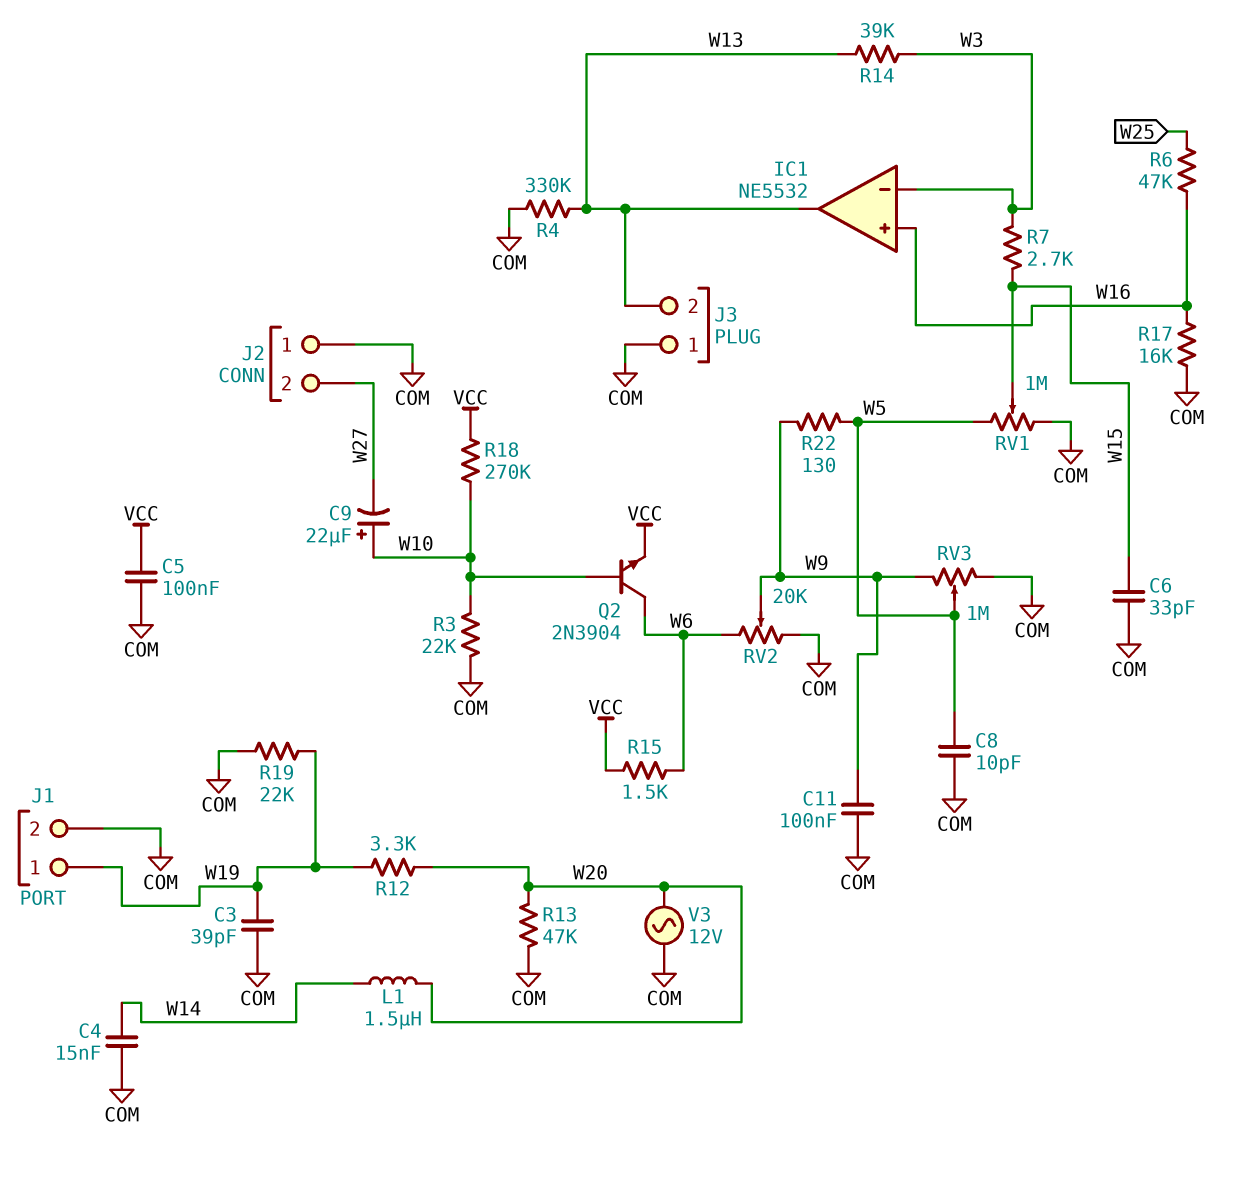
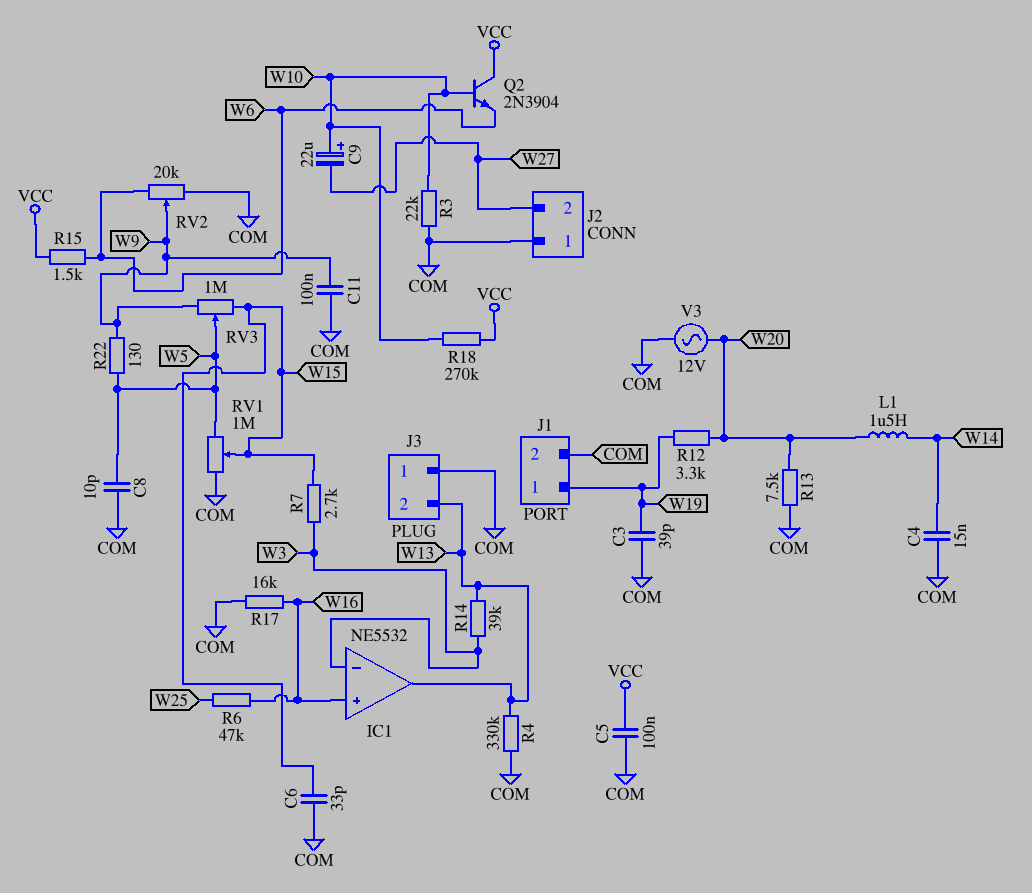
Q2: NPN 2N3904 (B W10, C W6, E VCC) -> NPN 2N3904 (B W10, C VCC, E W6)
R13: 47k (COM, W20) -> 7.5k (COM, W20)
R19: 22k (COM, W19) -> none
RV3: 1M (COM, W9, wiper W5) -> 1M (W9, W15, wiper W5)

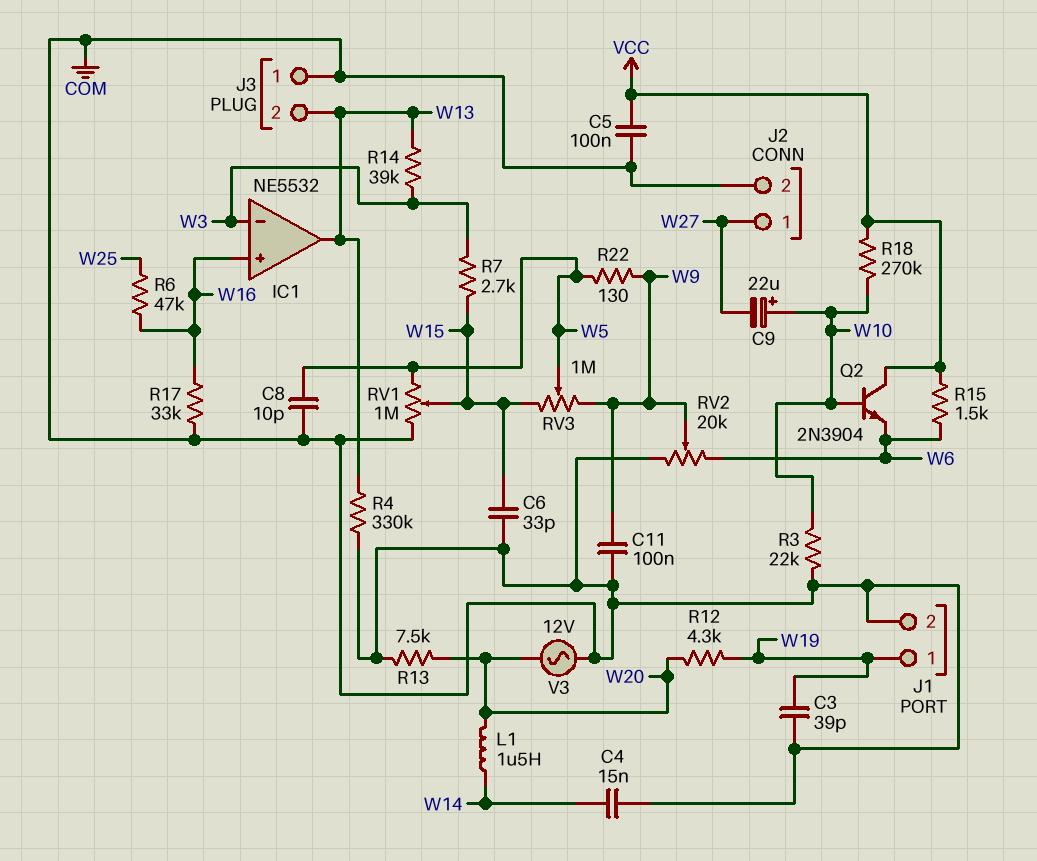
J2 pin 1: COM -> W27
J2 pin 2: W27 -> COM
R12: 3.3k (W19, W20) -> 4.3k (W19, W20)
R17: 16k (COM, W16) -> 33k (COM, W16)

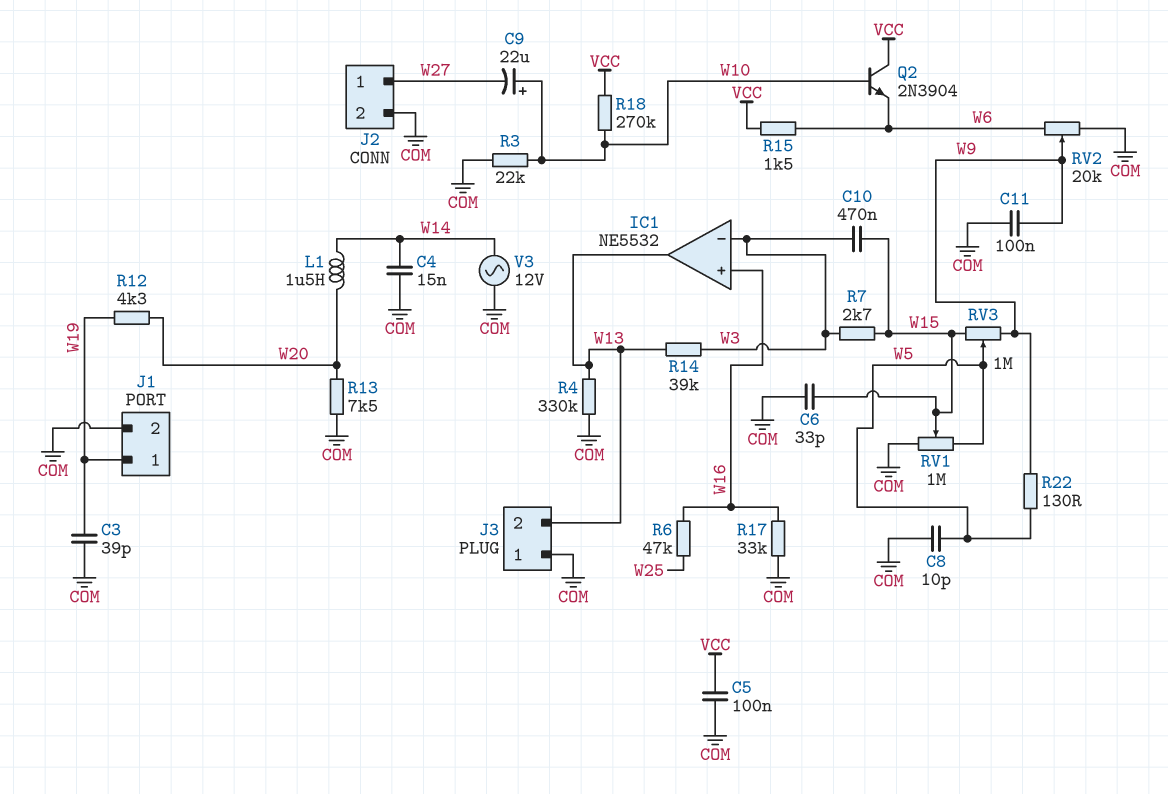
C10: none -> 470nF (W3, W15)
V3: AC 12V (COM, W20) -> AC 12V (COM, W14)

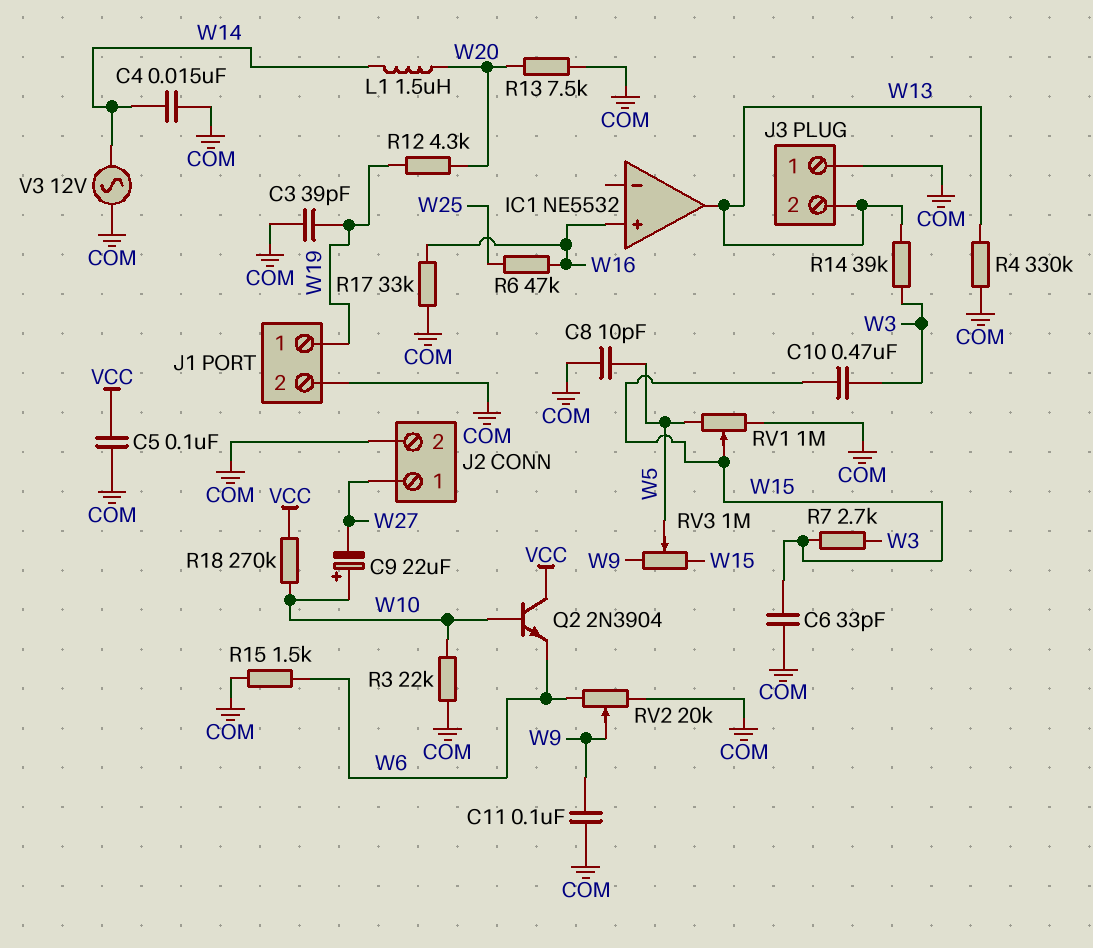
IC1 pin in-: W3 -> none
R15: 1.5k (VCC, W6) -> 1.5k (COM, W6)
R22: 130 (W5, W9) -> none

